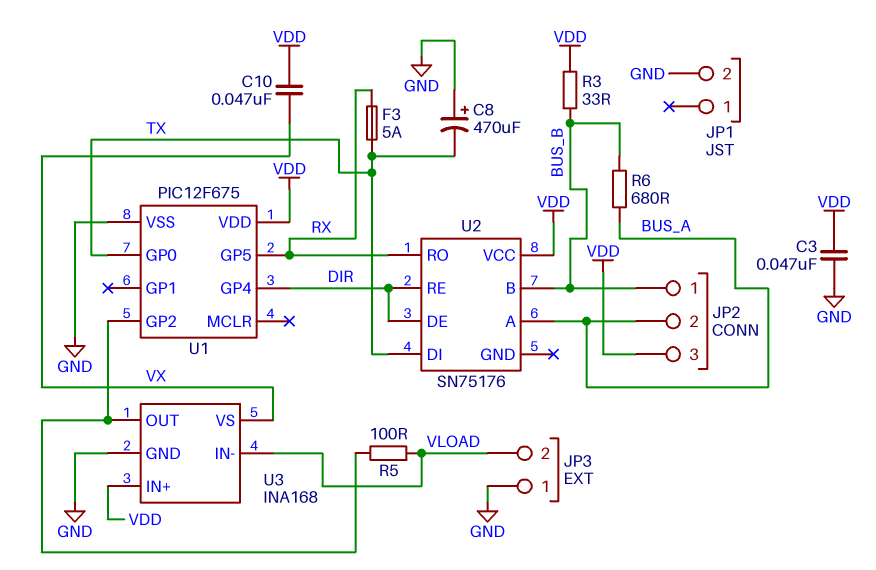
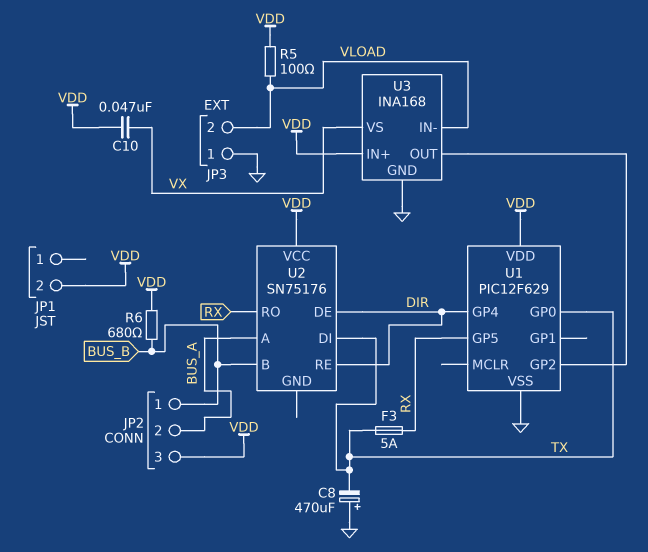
C3: 47nF (GND, VDD) -> none
JP1 pin 2: GND -> VDD
R3: 33 (BUS_B, VDD) -> none
R5: 100 (U1/GP2, VLOAD) -> 100 (VDD, VLOAD)
R6: 680 (BUS_A, BUS_B) -> 680 (BUS_B, VDD)
U1: PIC12F675 -> PIC12F629

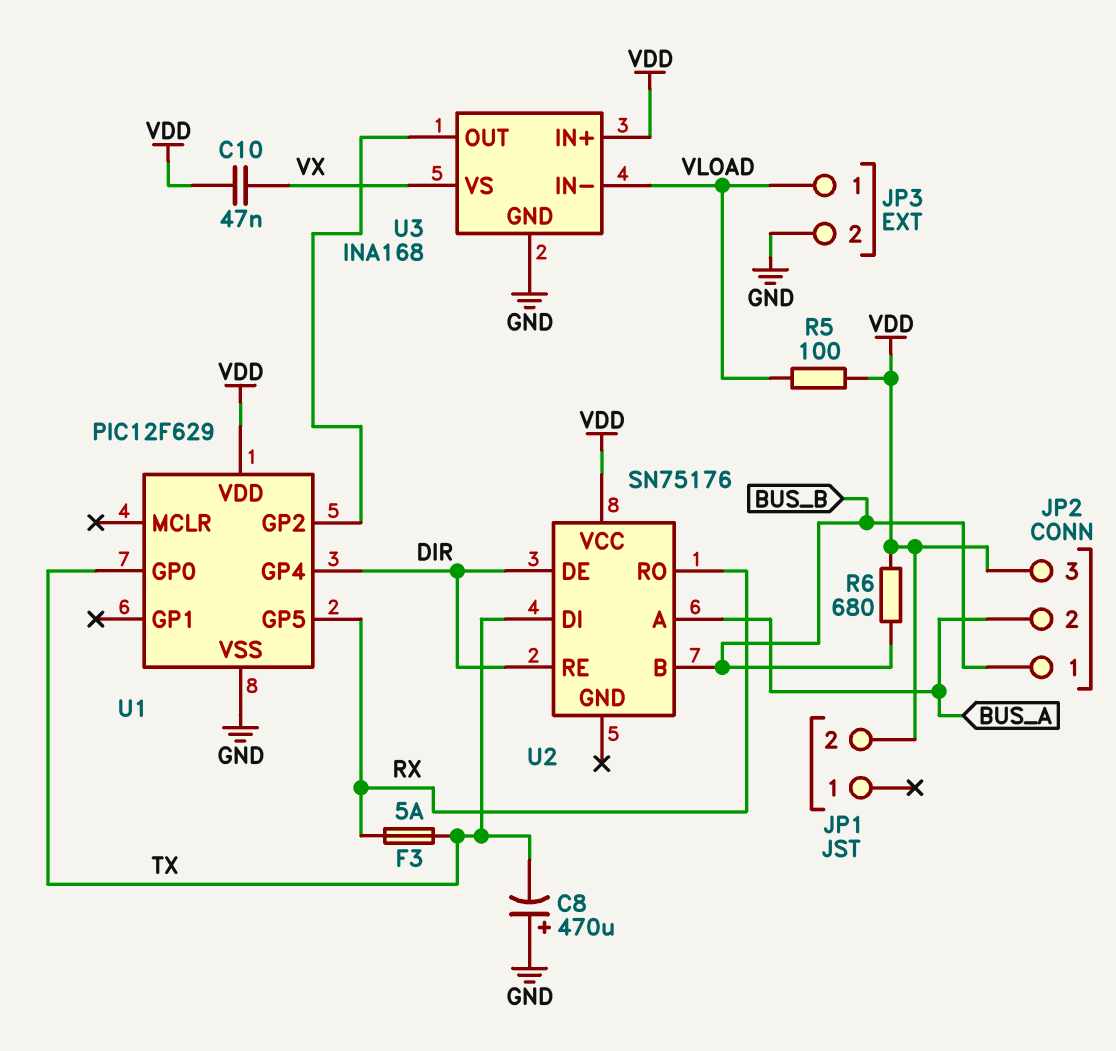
JP3 pin 1: GND -> VLOAD
JP3 pin 2: VLOAD -> GND

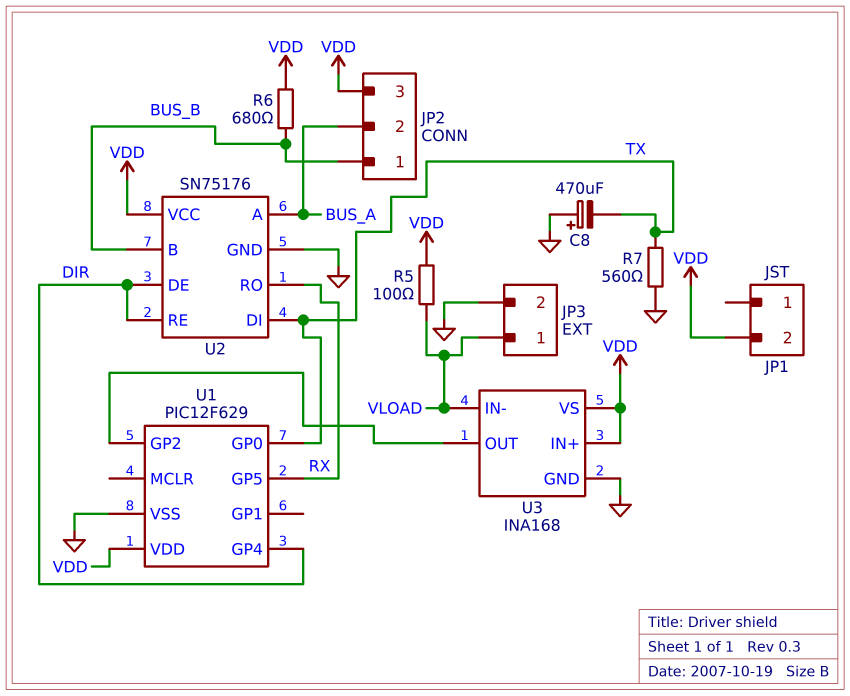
C10: 47nF (VDD, VX) -> none
F3: 5A (RX, TX) -> none
R7: none -> 560 (GND, TX)
U2 pin GND: none -> GND
U3 pin VS: VX -> VDD

